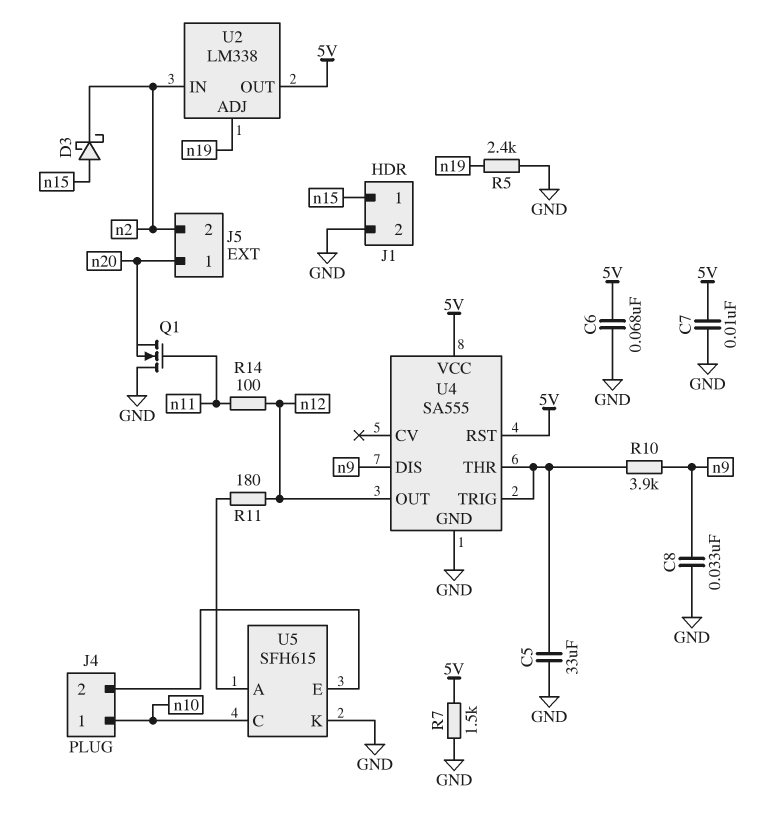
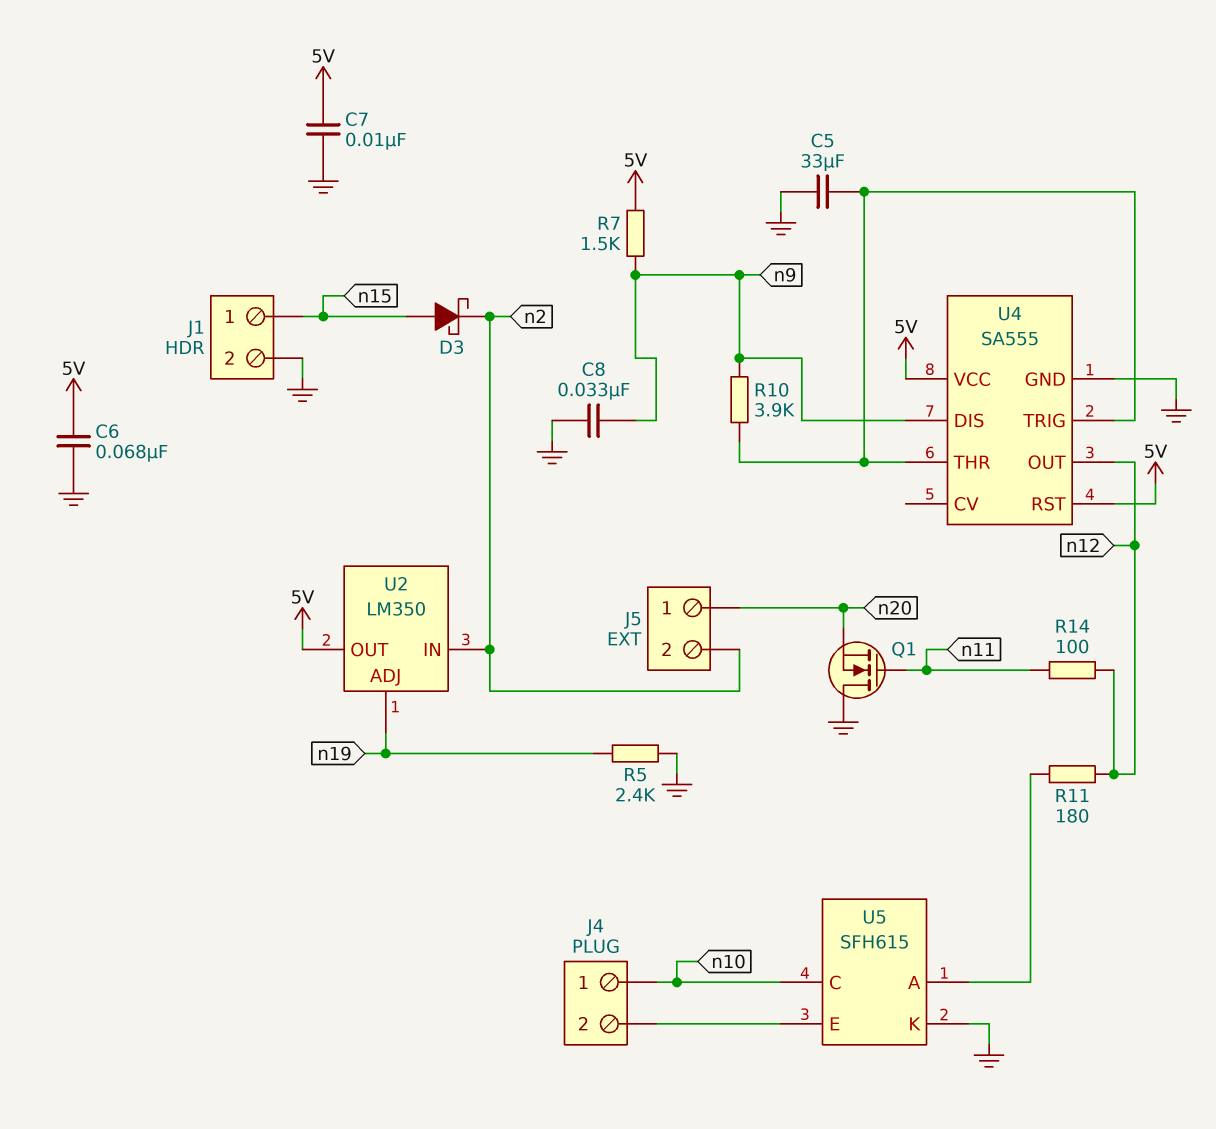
R7: 1.5k (5V, GND) -> 1.5k (5V, n9)
U2: LM338 -> LM350

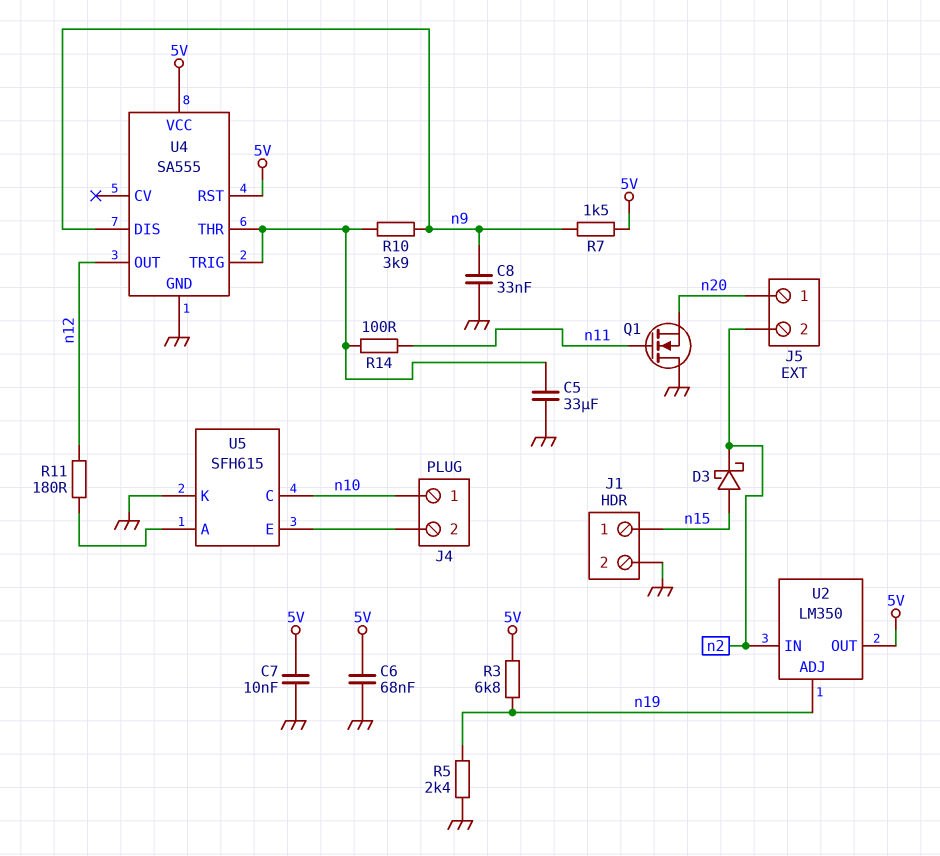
R3: none -> 6.8k (5V, n19)
R14: 100 (n11, n12) -> 100 (U4/THR, n11)

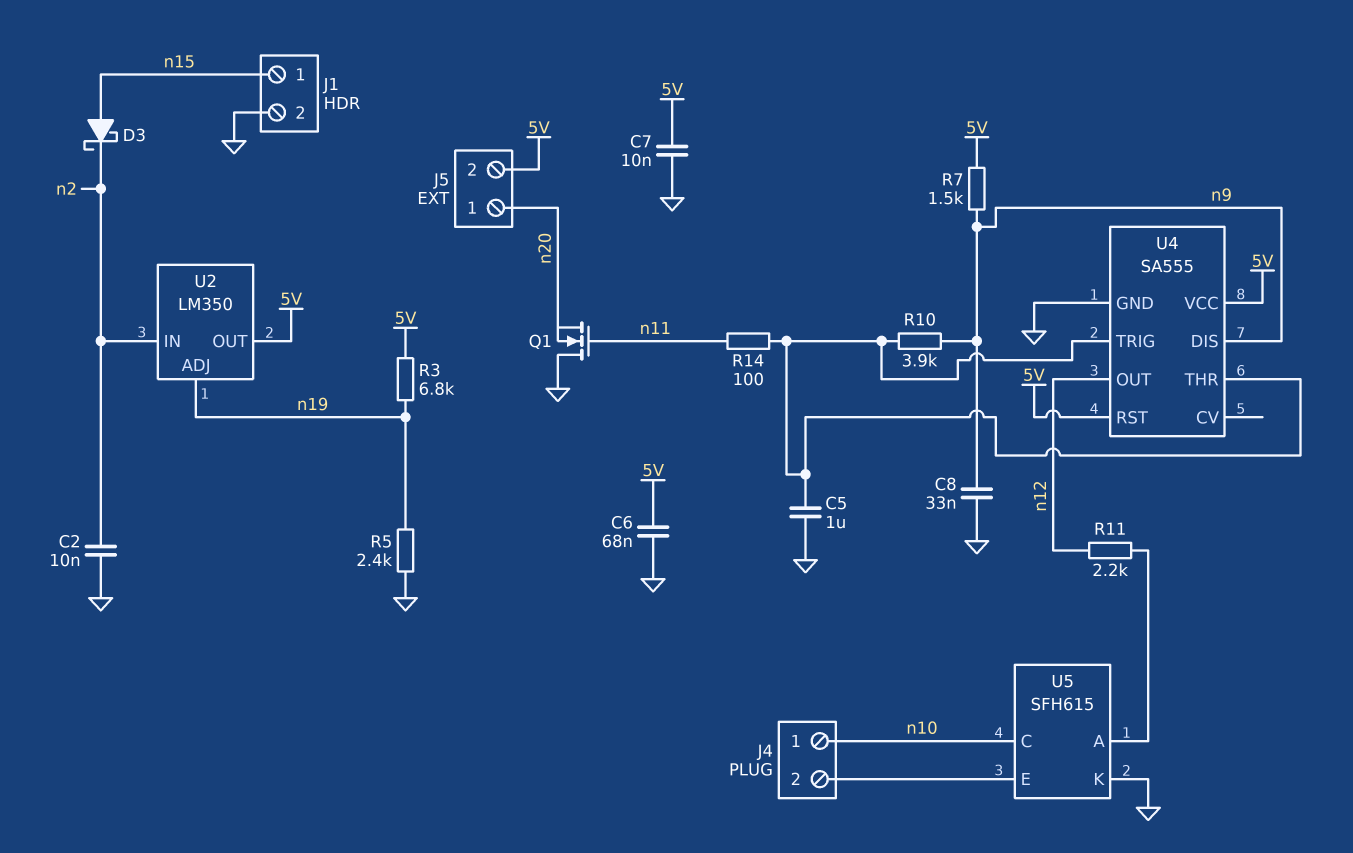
C2: none -> 10nF (GND, n2)
C5: 33uF (GND, U4/THR) -> 1uF (GND, U4/THR)
J5 pin 2: n2 -> 5V
R11: 180 (U5/A, n12) -> 2.2k (U5/A, n12)

